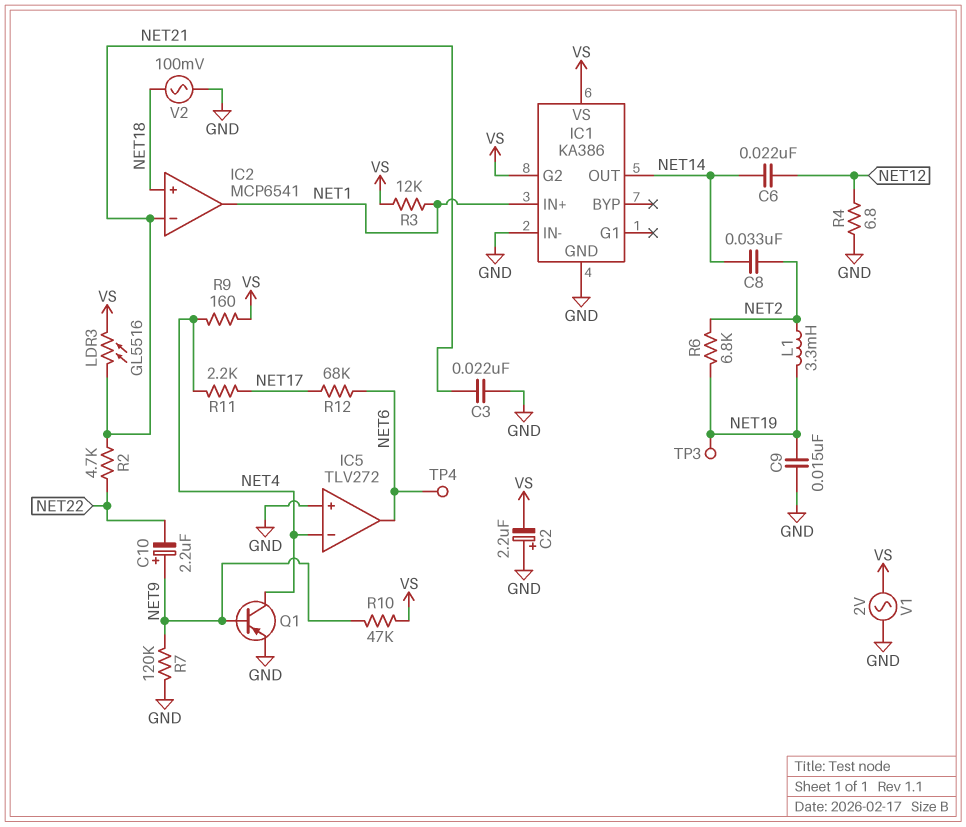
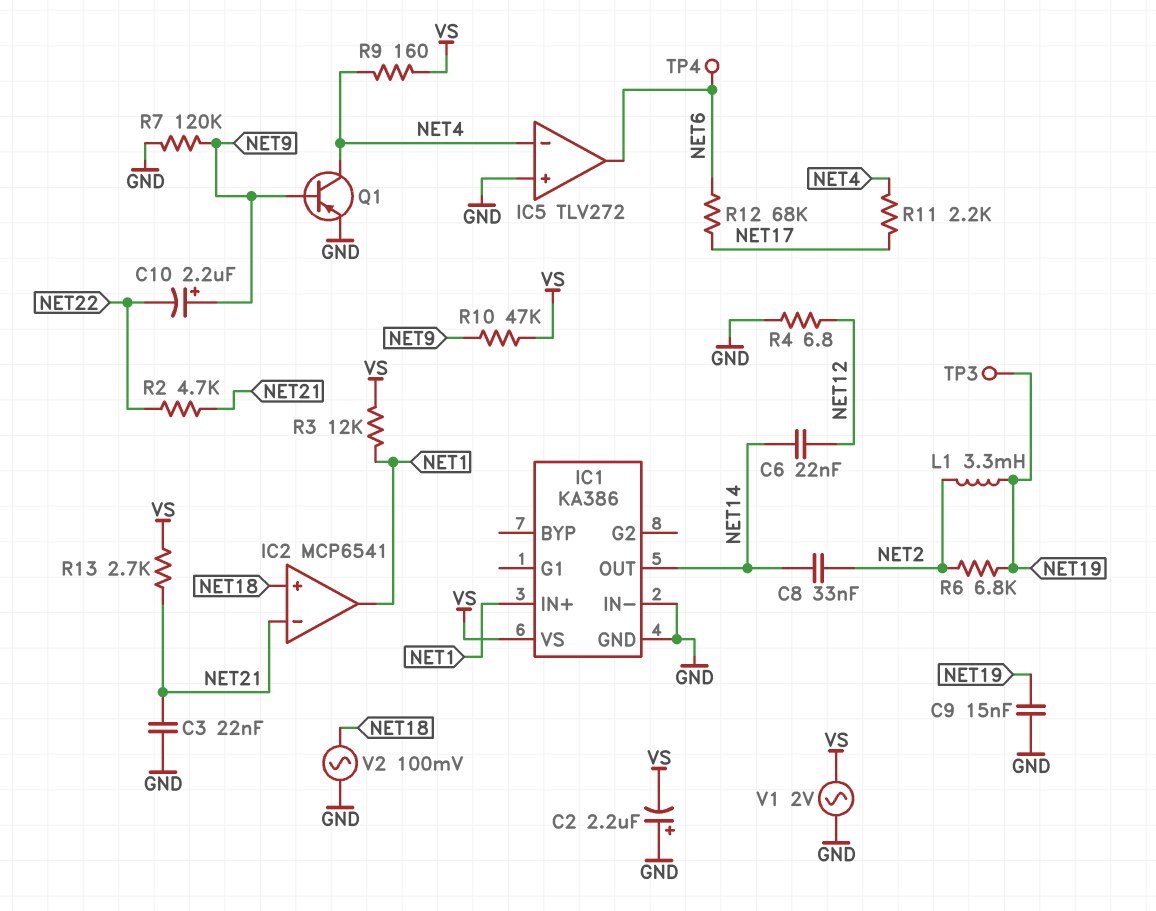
IC1 pin G2: VS -> none
LDR3: GL5516 (NET21, VS) -> none
R13: none -> 2.7k (NET21, VS)

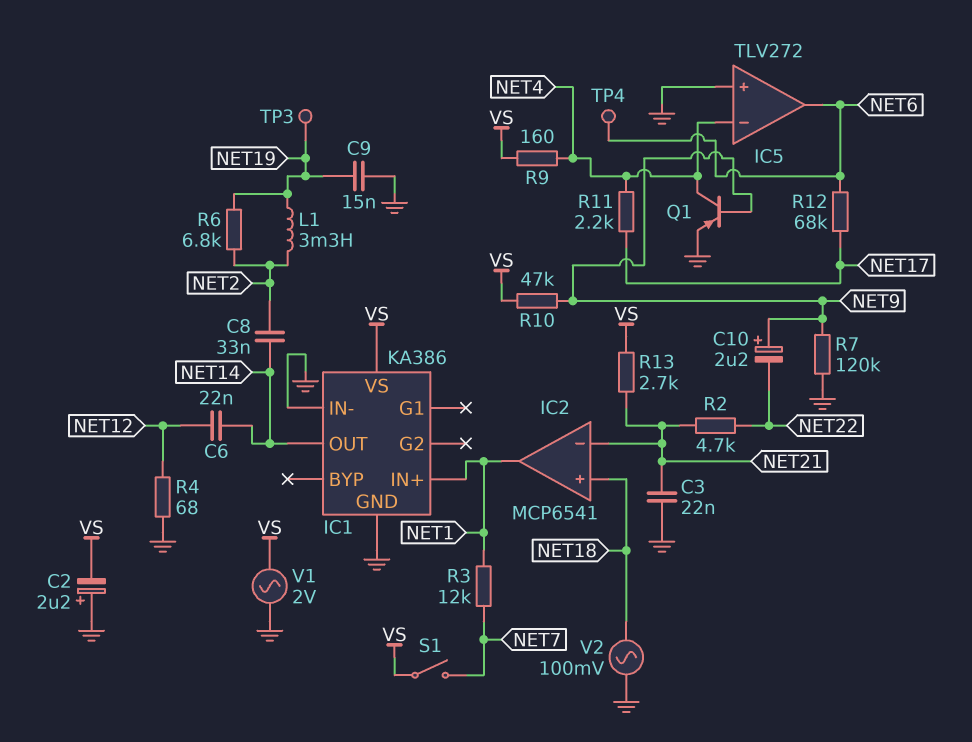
R3: 12k (NET1, VS) -> 12k (NET1, NET7)
R4: 6.8 (GND, NET12) -> 68 (GND, NET12)
S1: none -> switch (NET7, VS)

